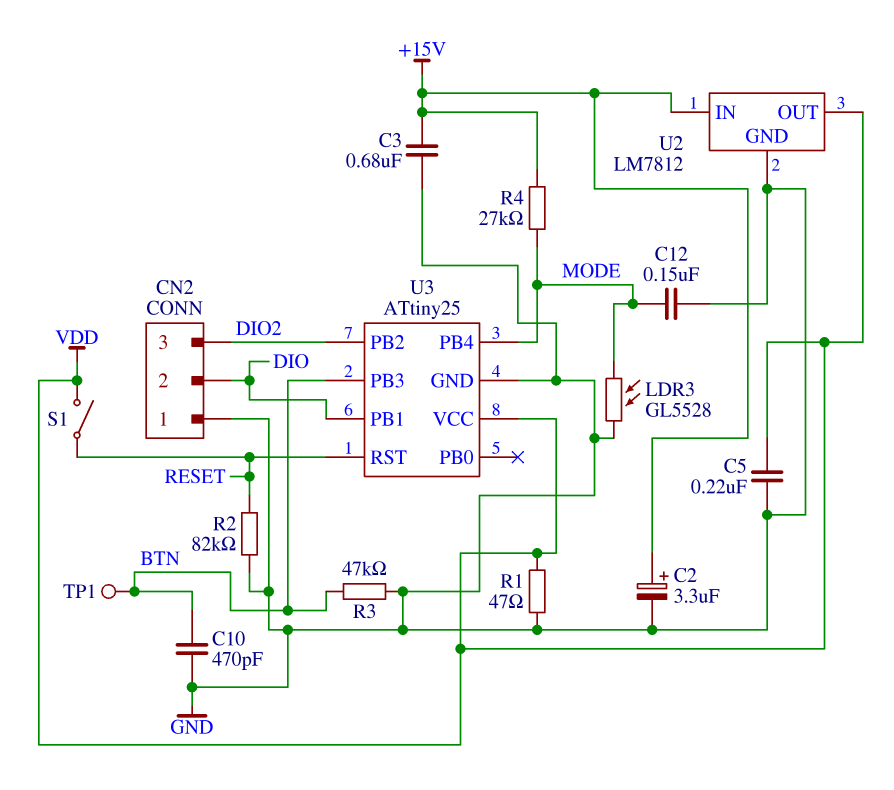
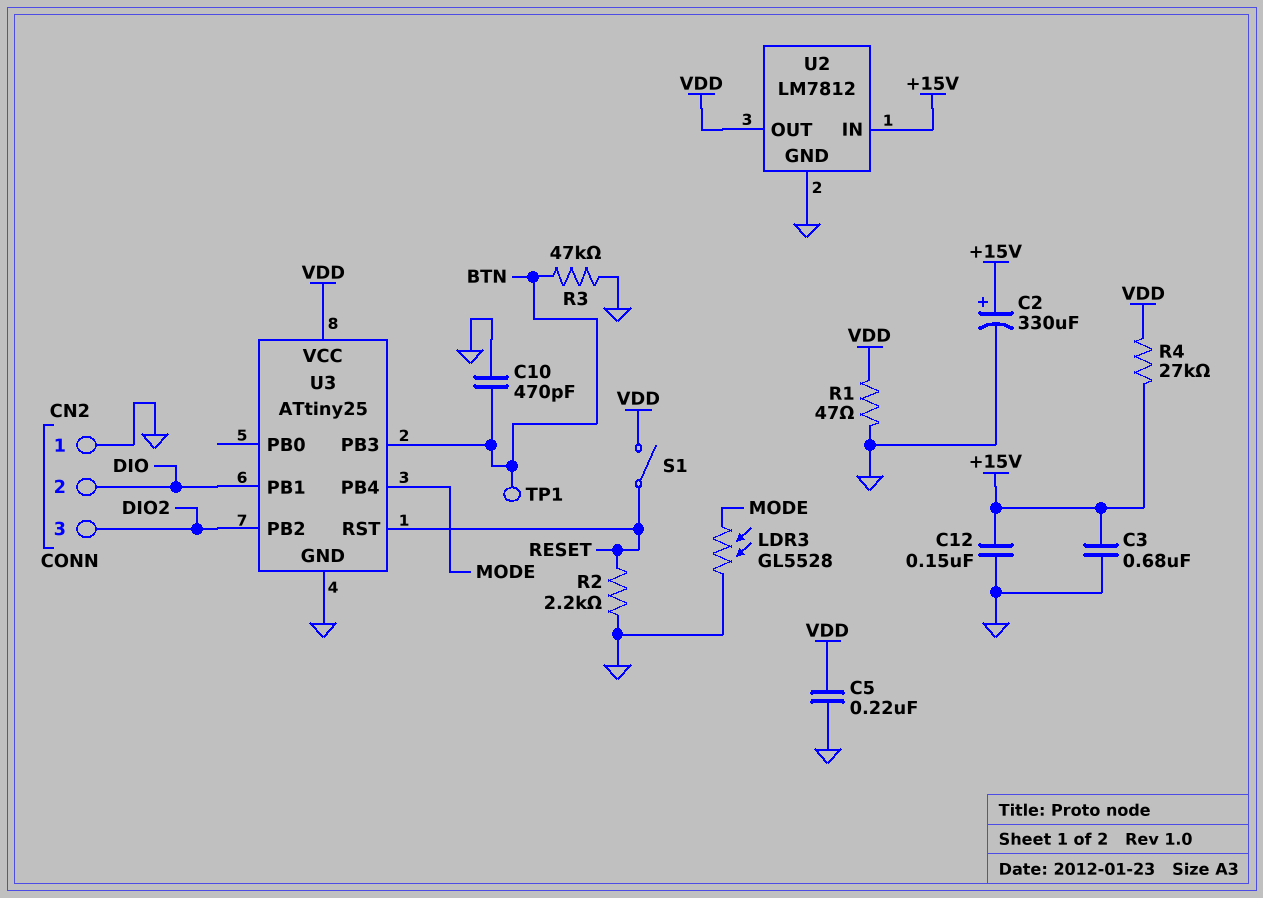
C2: 3.3uF (plus +15V, minus GND) -> 330uF (plus +15V, minus GND)
C12: 150nF (GND, MODE) -> 150nF (+15V, GND)
R2: 82k (GND, RESET) -> 2.2k (GND, RESET)
R4: 27k (+15V, MODE) -> 27k (+15V, VDD)

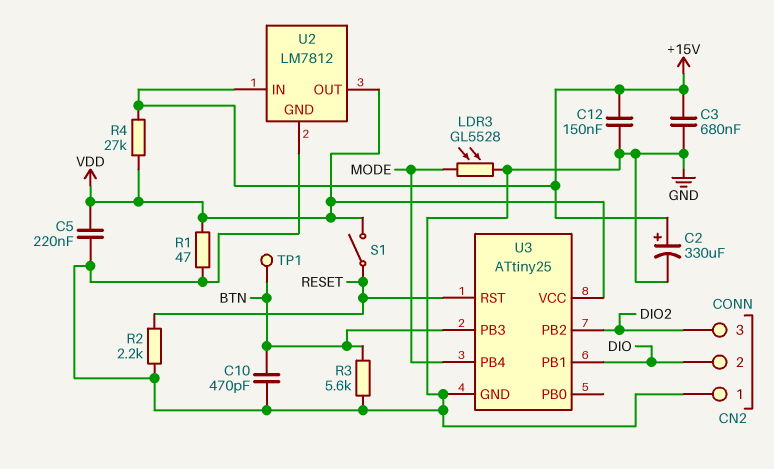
R3: 47k (BTN, GND) -> 5.6k (BTN, GND)

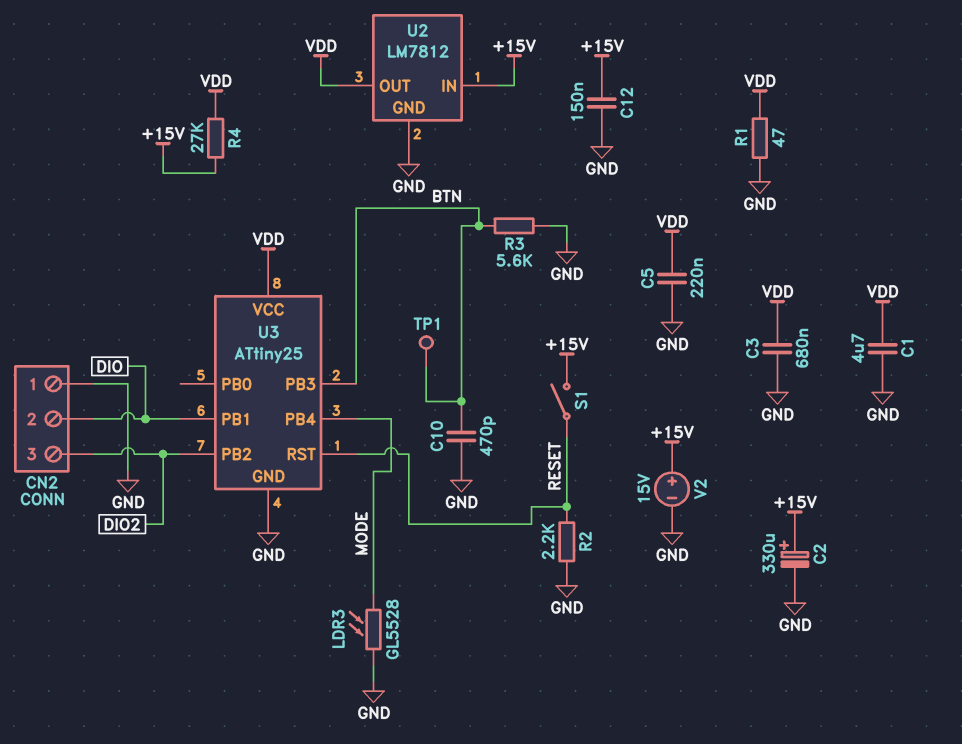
C1: none -> 4.7uF (GND, VDD)
C3: 680nF (+15V, GND) -> 680nF (GND, VDD)
S1: switch (RESET, VDD) -> switch (+15V, RESET)
V2: none -> 15V (plus +15V, minus GND)

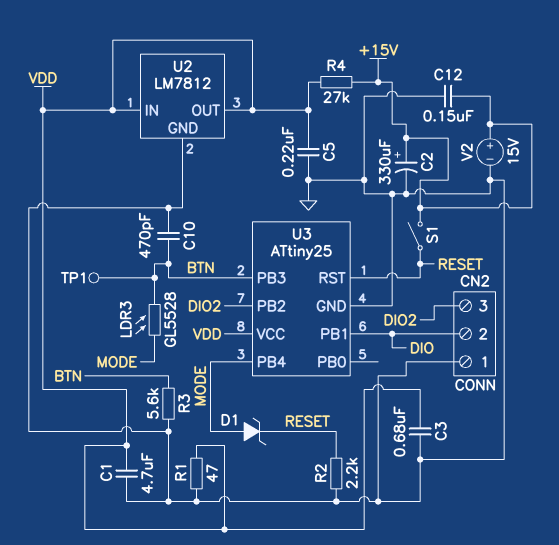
D1: none -> zener (A MODE, K RESET)
LDR3: GL5528 (GND, MODE) -> GL5528 (BTN, MODE)
U2 pin IN: +15V -> VDD

